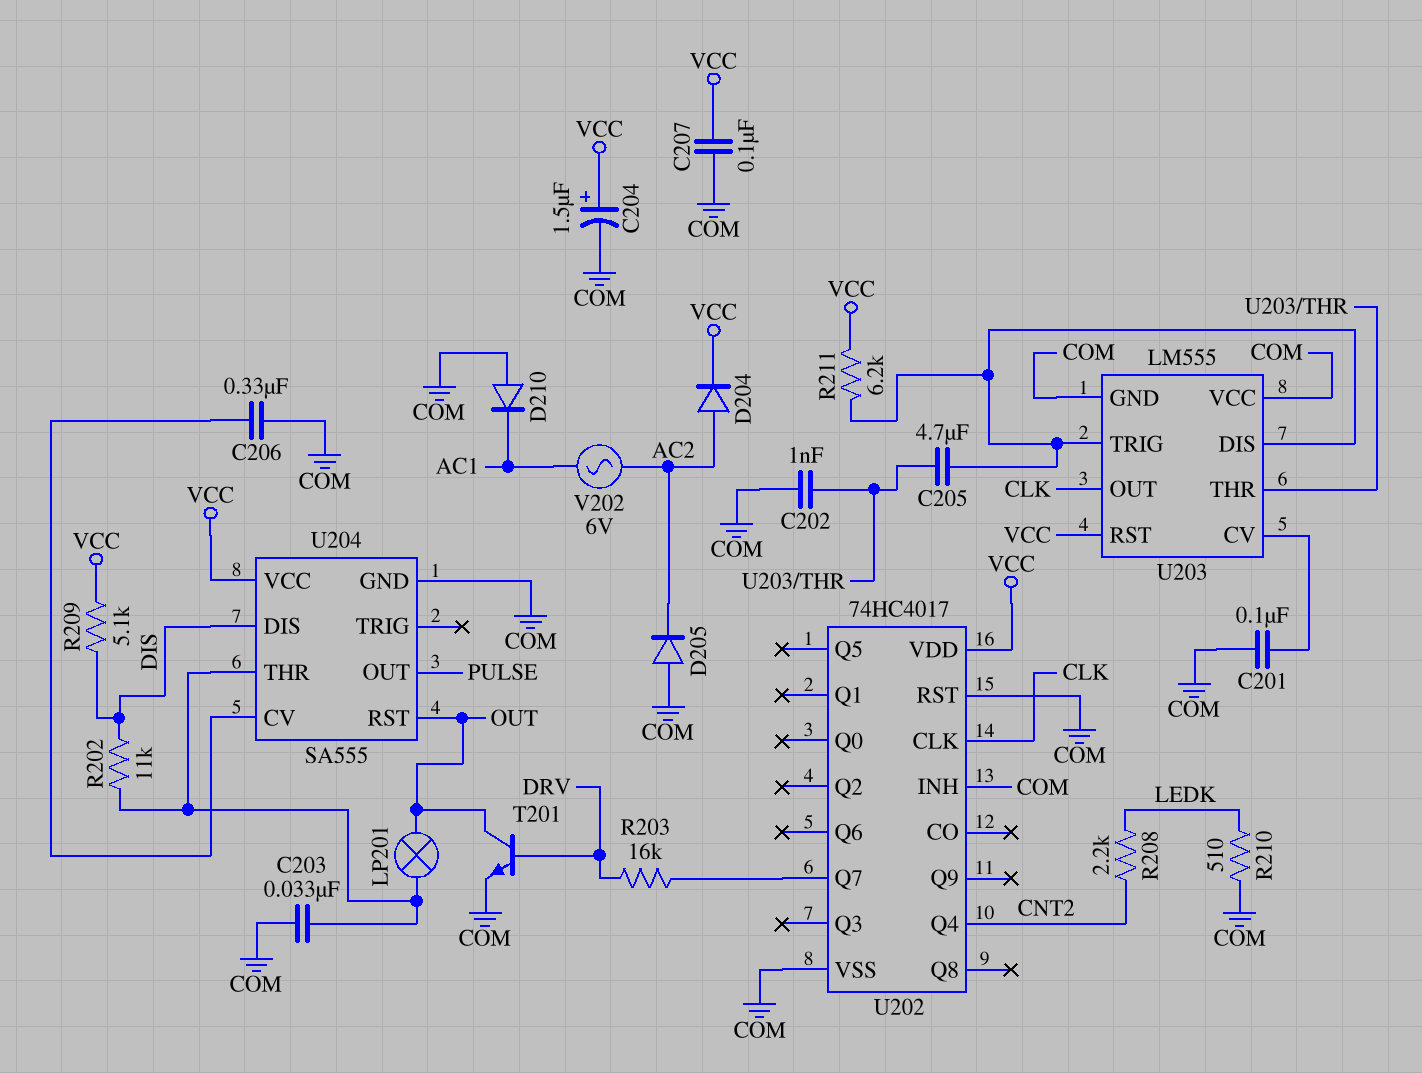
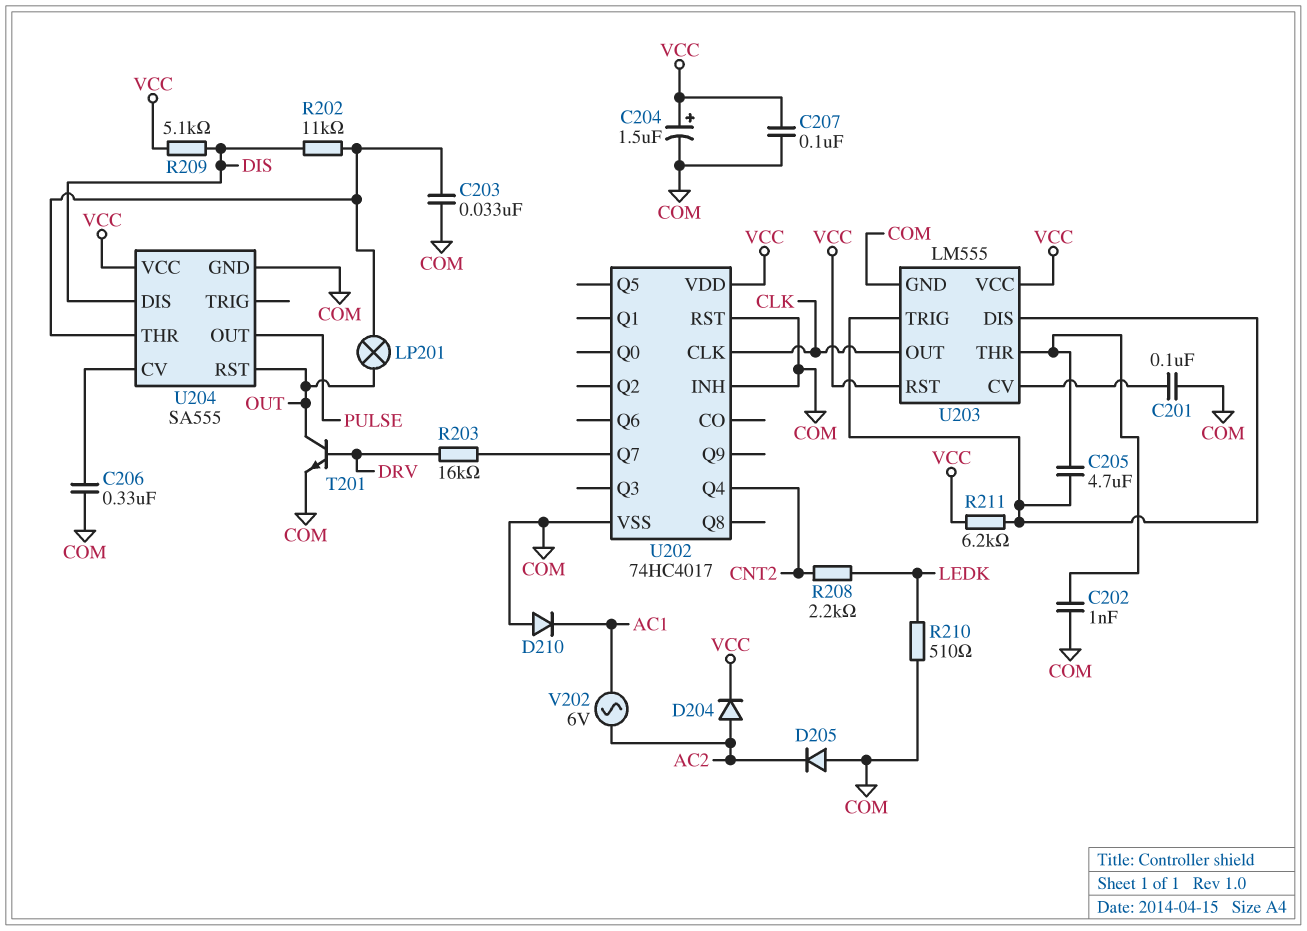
U203 pin VCC: COM -> VCC

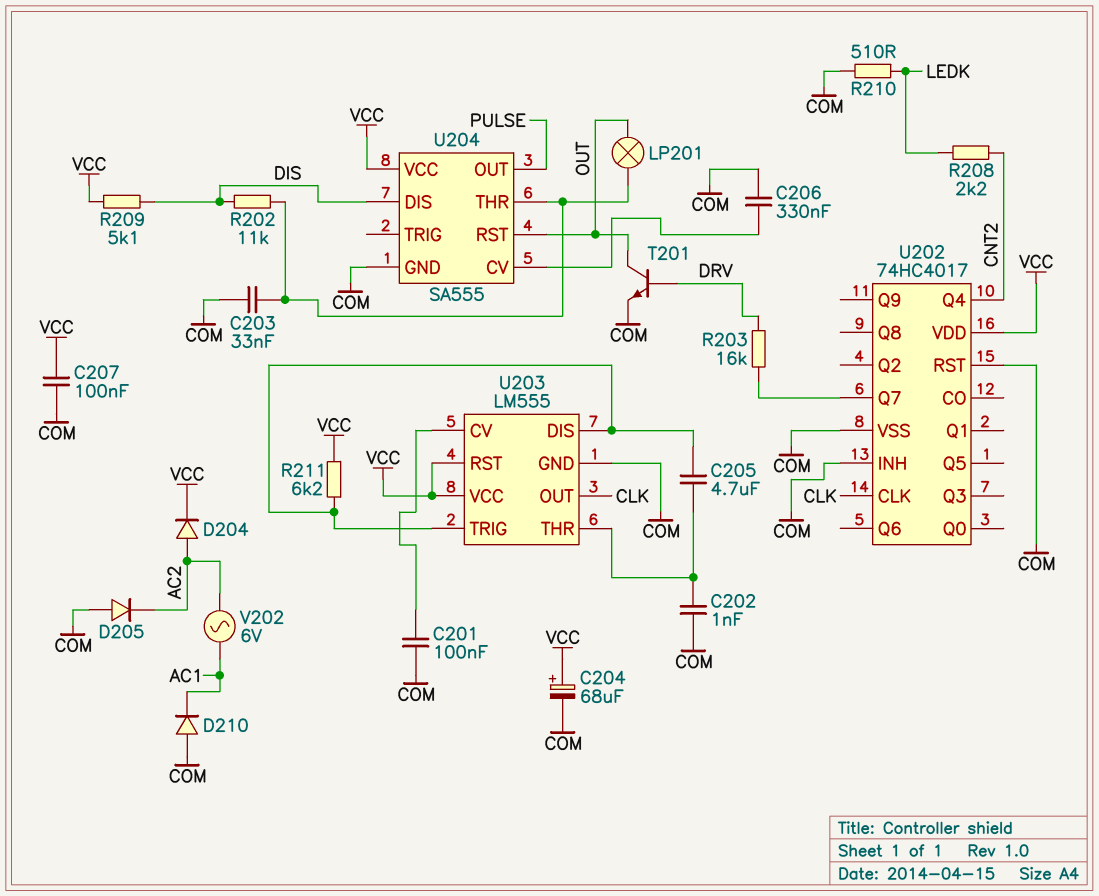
C204: 1.5uF (plus VCC, minus COM) -> 68uF (plus VCC, minus COM)

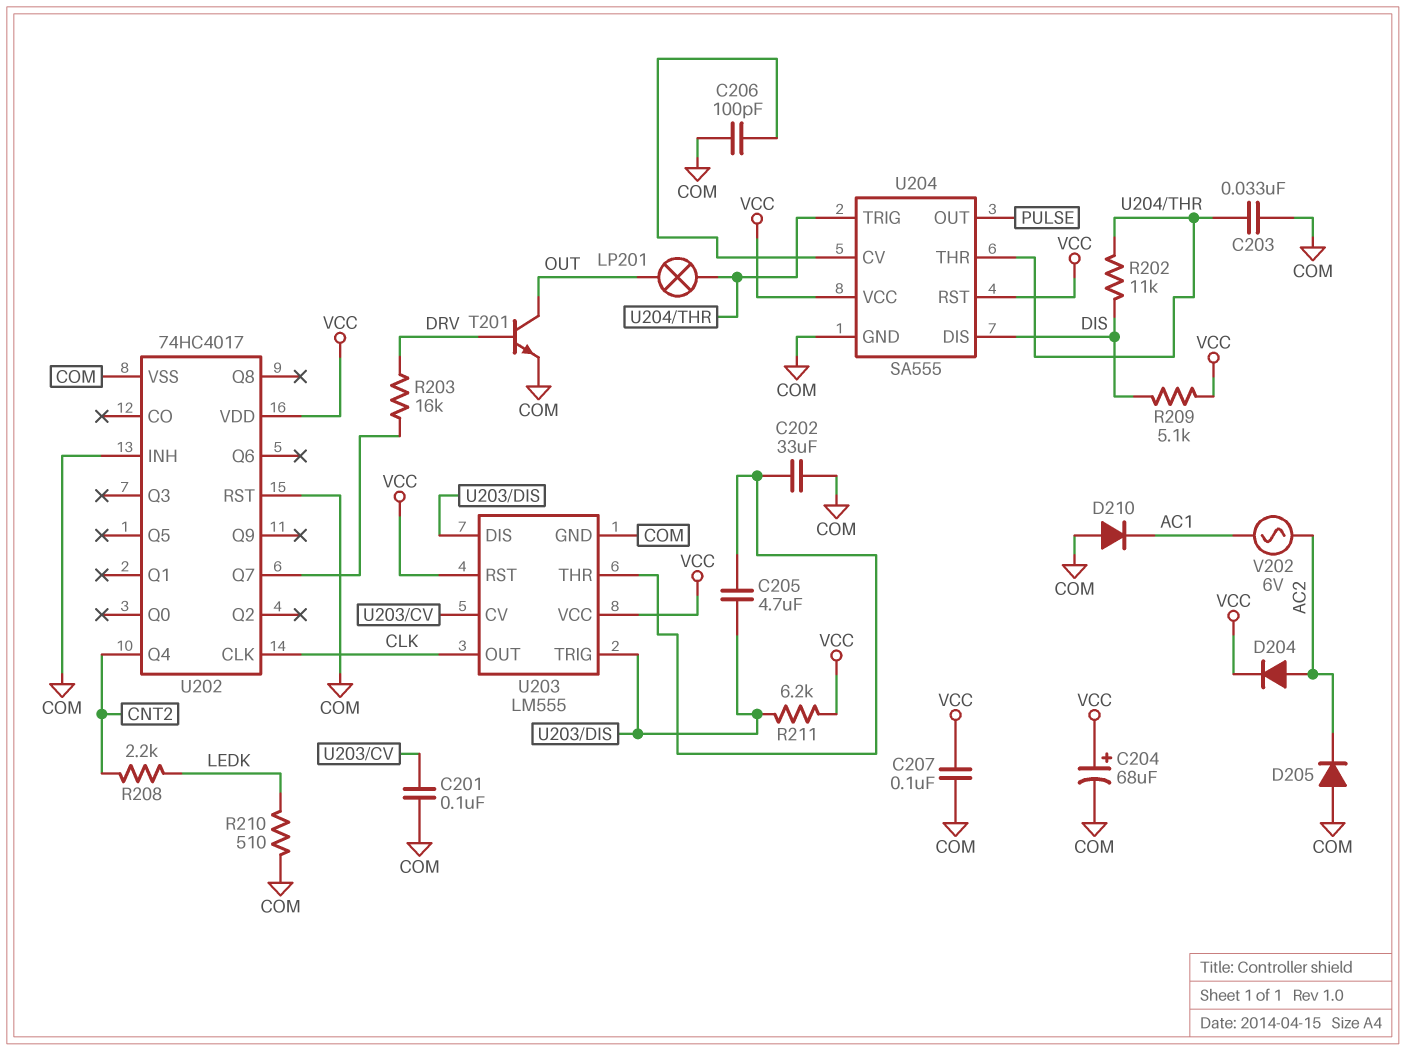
C202: 1nF (COM, U203/THR) -> 33uF (COM, U203/THR)
C206: 330nF (COM, U204/CV) -> 100pF (COM, U204/CV)
U204 pin RST: OUT -> VCC
U204 pin TRIG: none -> U204/THR

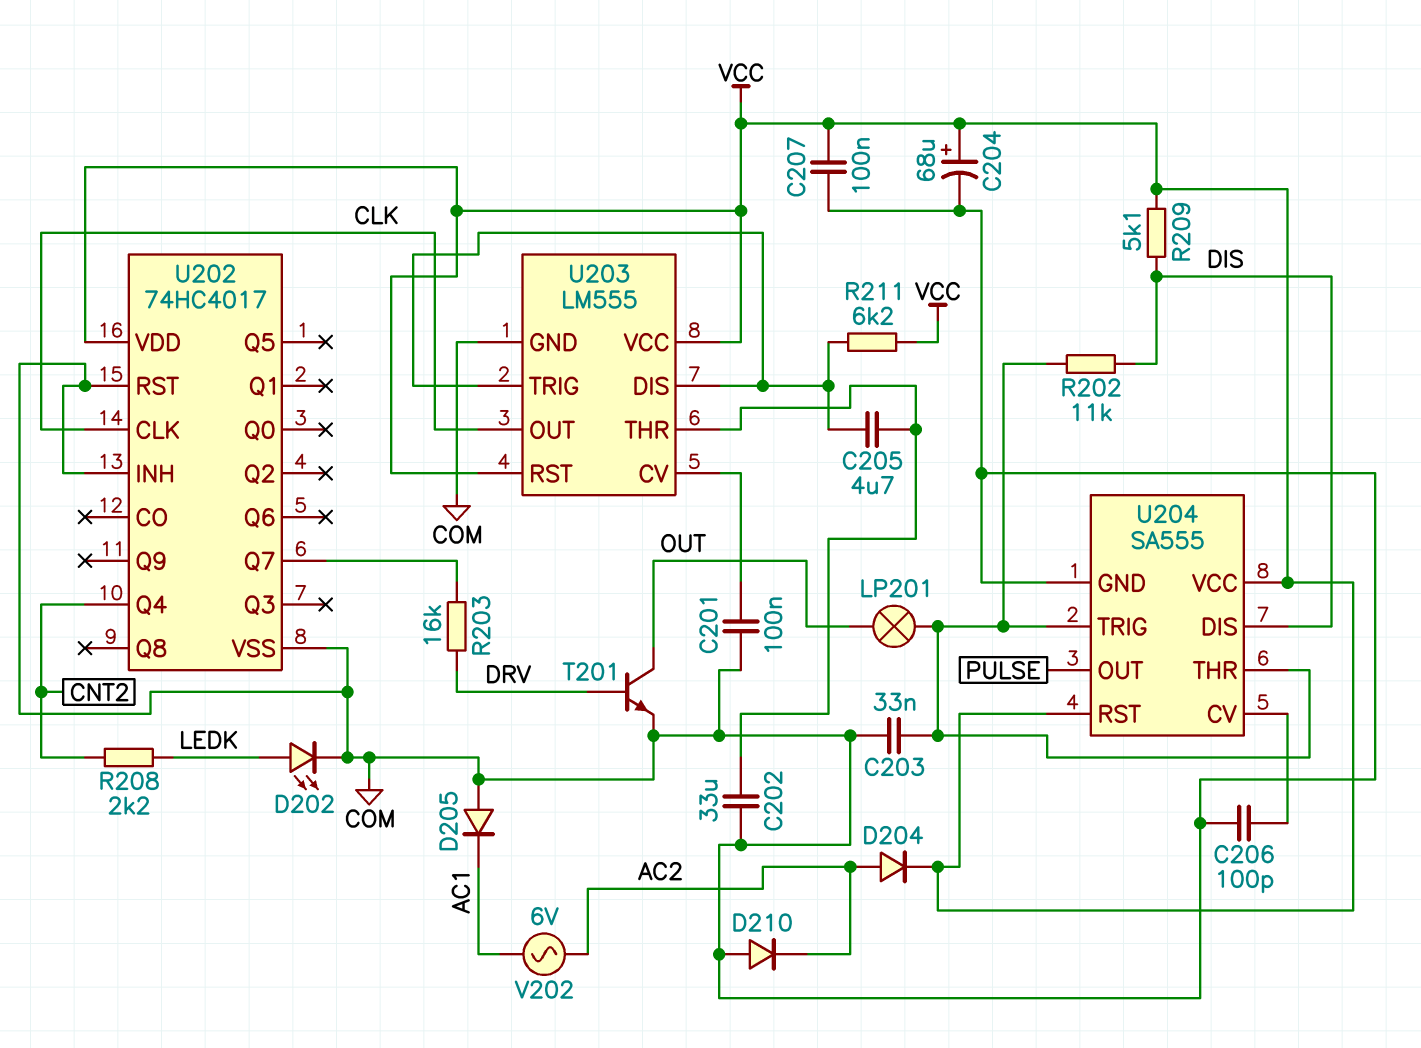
D202: none -> LED (A LEDK, K COM)
D205: diode (A COM, K AC2) -> diode (A COM, K AC1)
D210: diode (A COM, K AC1) -> diode (A COM, K AC2)
R210: 510 (COM, LEDK) -> none

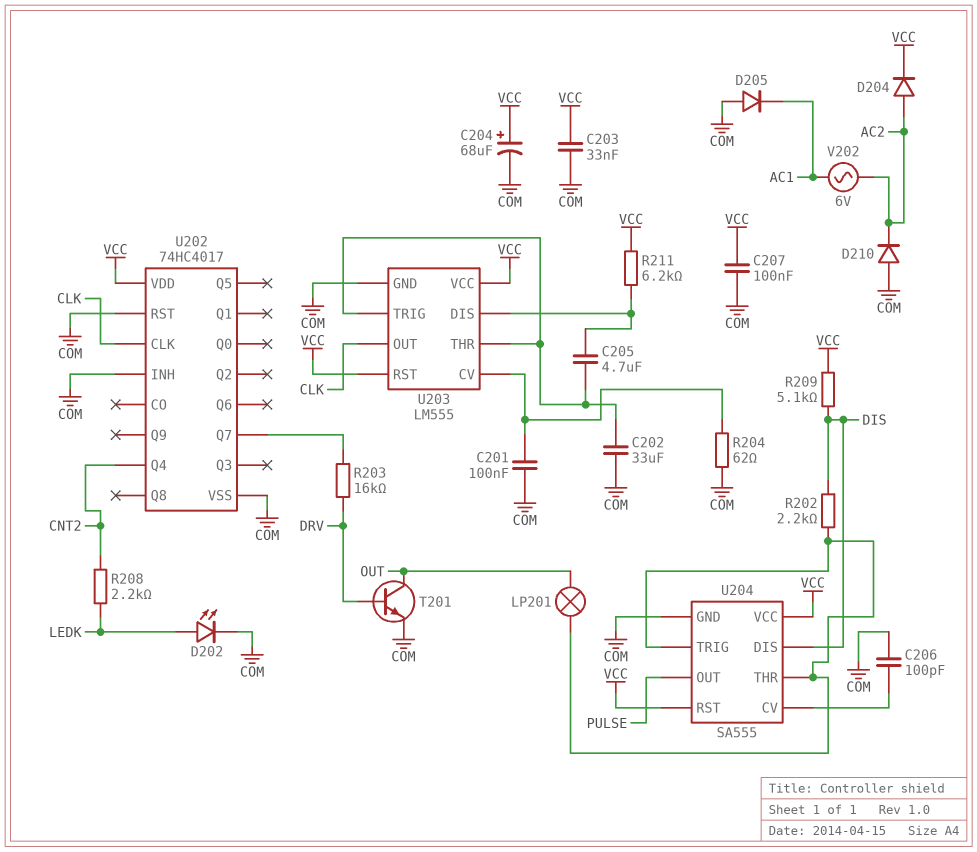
C203: 33nF (COM, U204/THR) -> 33nF (COM, VCC)
R202: 11k (DIS, U204/THR) -> 2.2k (DIS, U204/THR)
R204: none -> 62 (COM, U203/CV)
U203 pin TRIG: U203/DIS -> U203/THR

